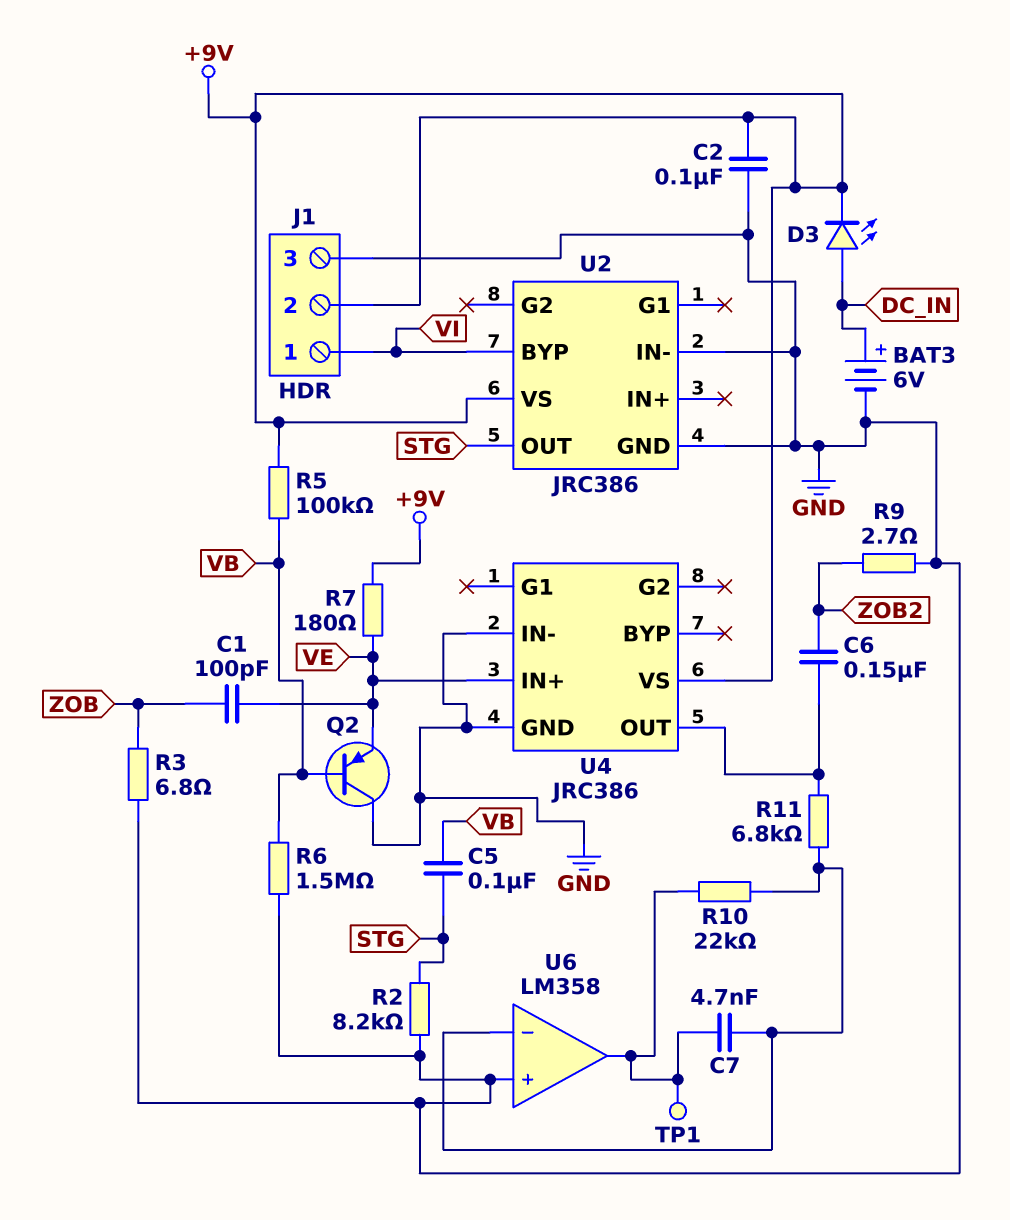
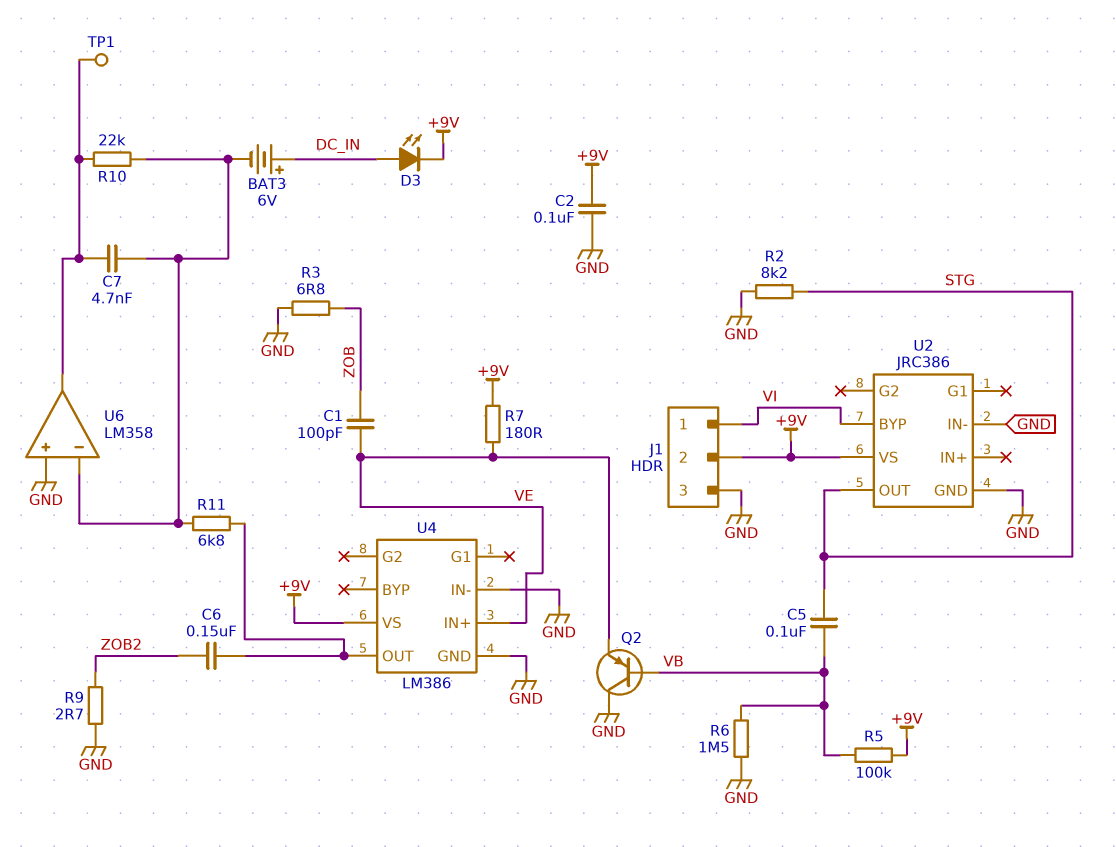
BAT3: 6V (plus DC_IN, minus GND) -> 6V (plus DC_IN, minus U6/in-)
U4: JRC386 -> LM386

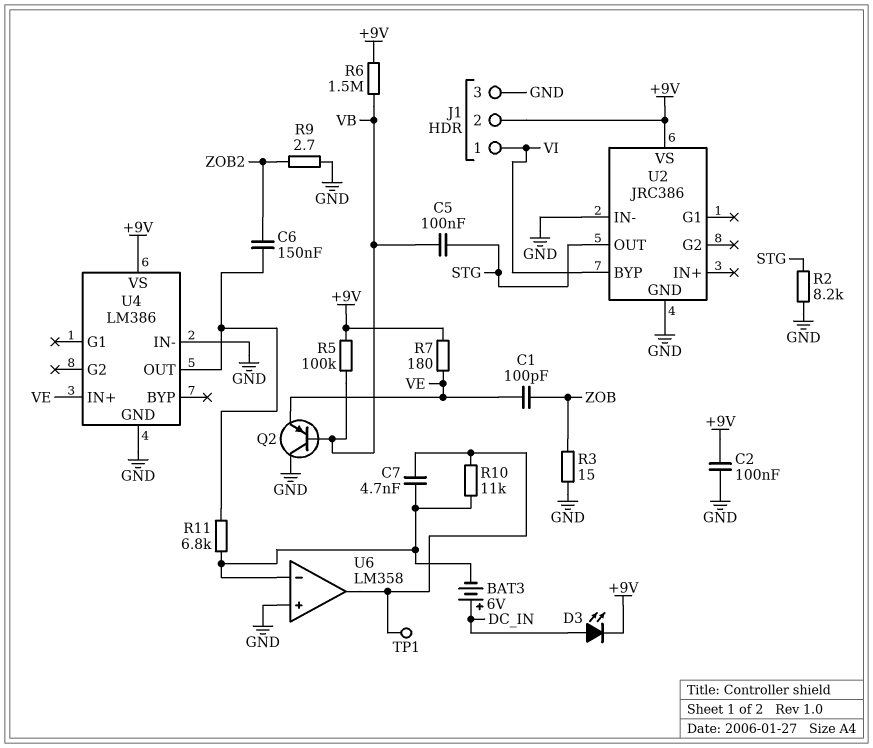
R3: 6.8 (GND, ZOB) -> 15 (GND, ZOB)
R6: 1.5M (GND, VB) -> 1.5M (+9V, VB)
R10: 22k (U6/in-, U6/out) -> 11k (U6/in-, U6/out)

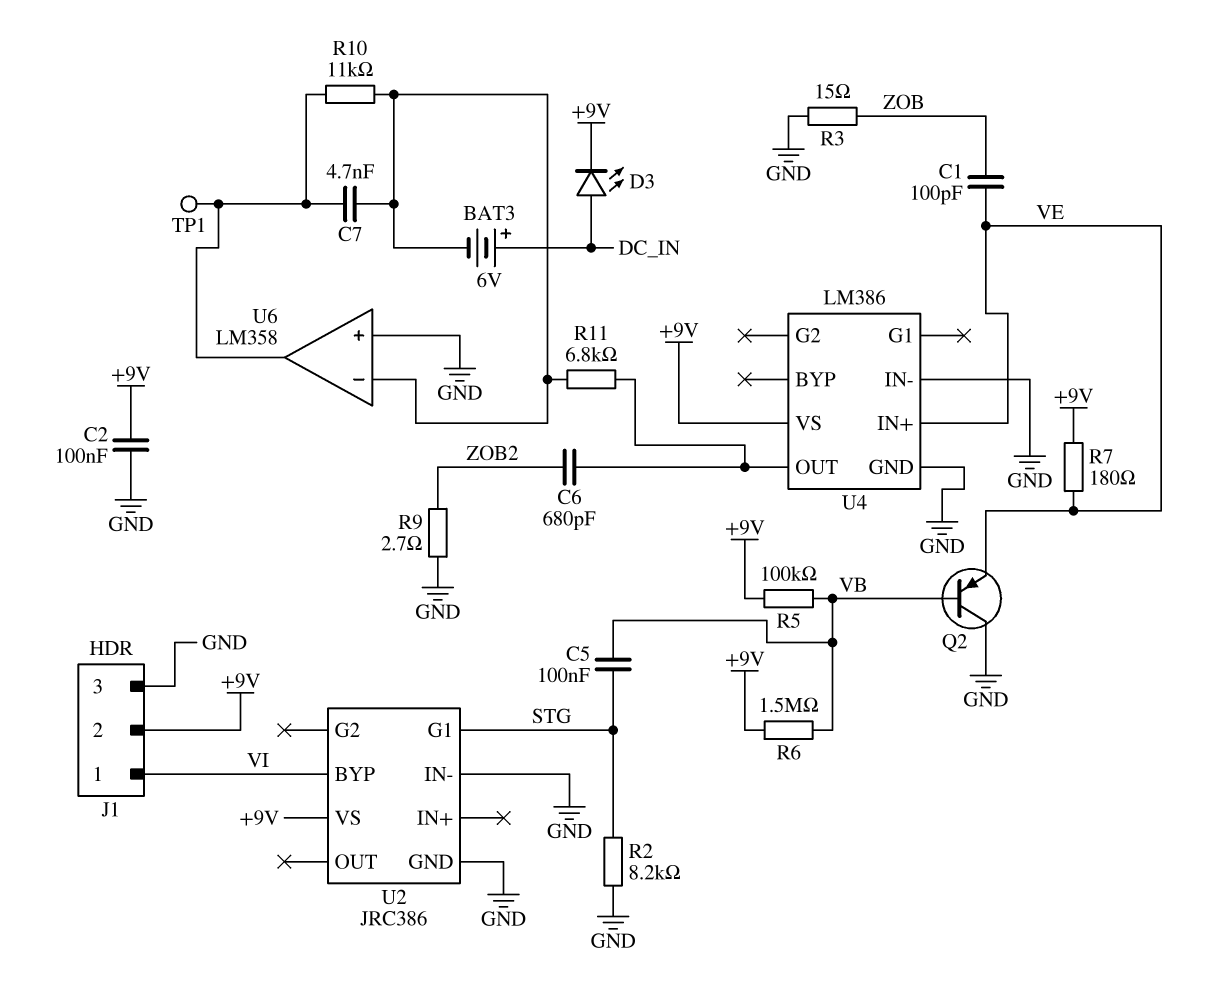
C6: 150nF (U4/OUT, ZOB2) -> 680pF (U4/OUT, ZOB2)
U2 pin G1: none -> STG
U2 pin OUT: STG -> none

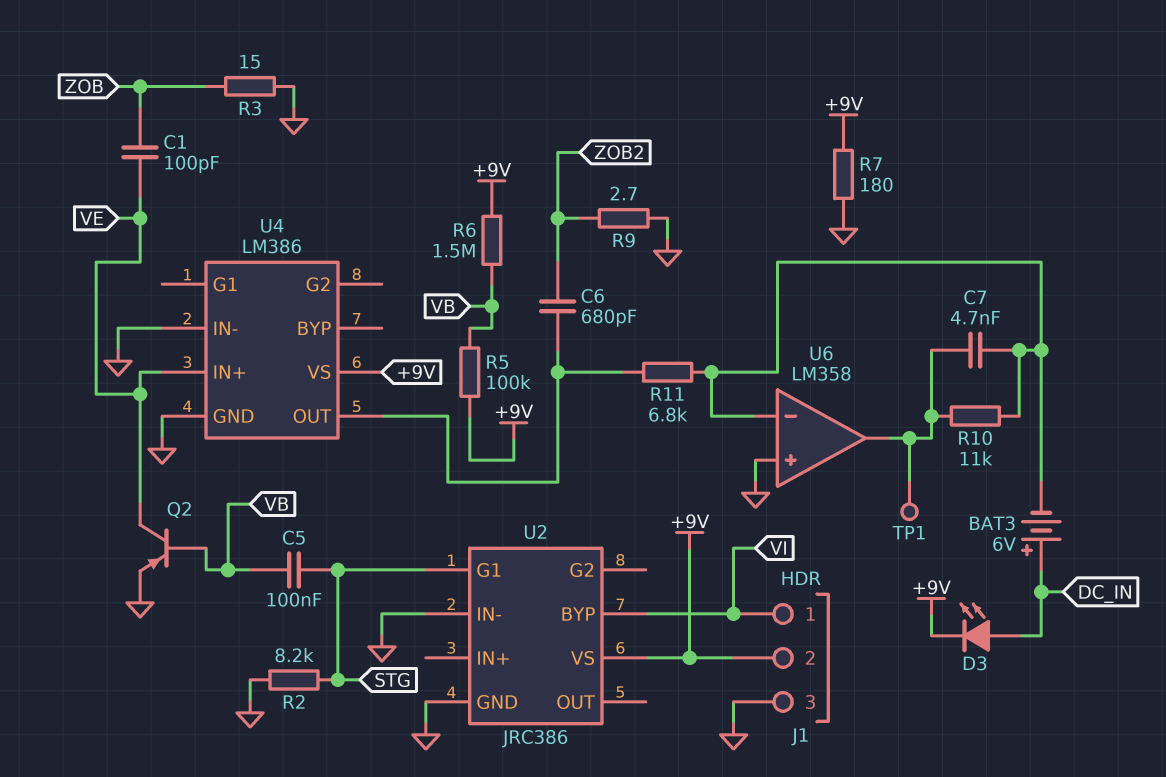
C2: 100nF (+9V, GND) -> none
Q2: PNP (B VB, C GND, E VE) -> PNP (B VB, C VE, E GND)
R7: 180 (+9V, VE) -> 180 (+9V, GND)

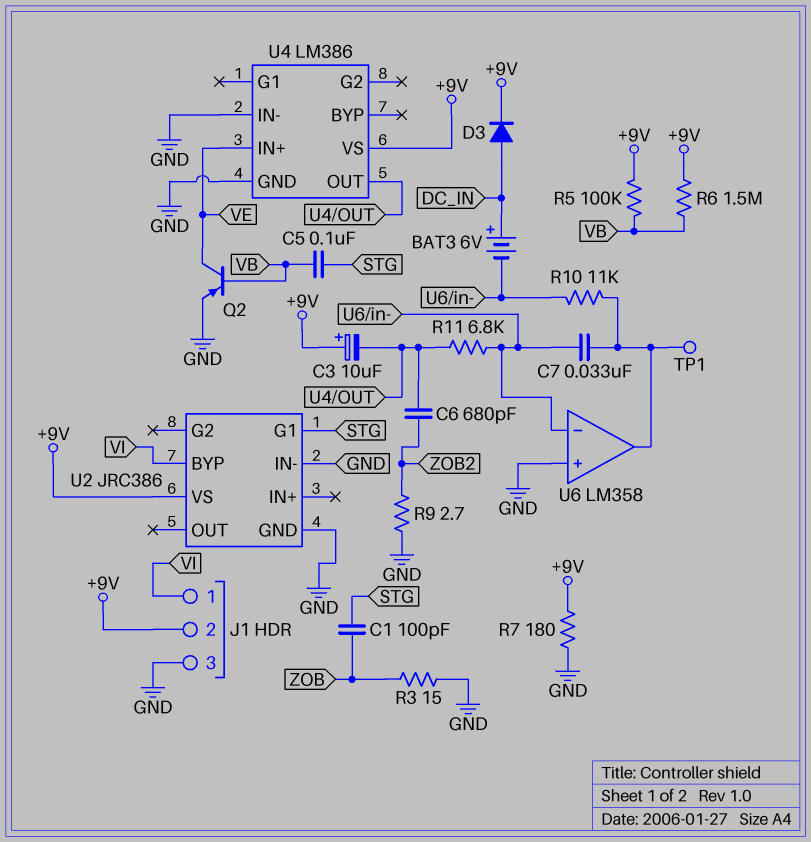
C1: 100pF (VE, ZOB) -> 100pF (STG, ZOB)
C3: none -> 10uF (plus +9V, minus U4/OUT)
C7: 4.7nF (U6/in-, U6/out) -> 33nF (U6/in-, U6/out)
D3: LED (A DC_IN, K +9V) -> diode (A DC_IN, K +9V)
R2: 8.2k (GND, STG) -> none

